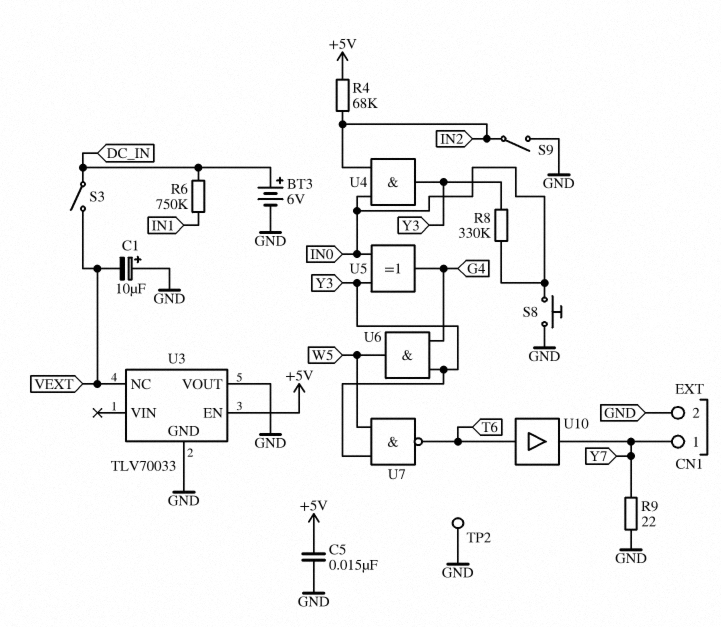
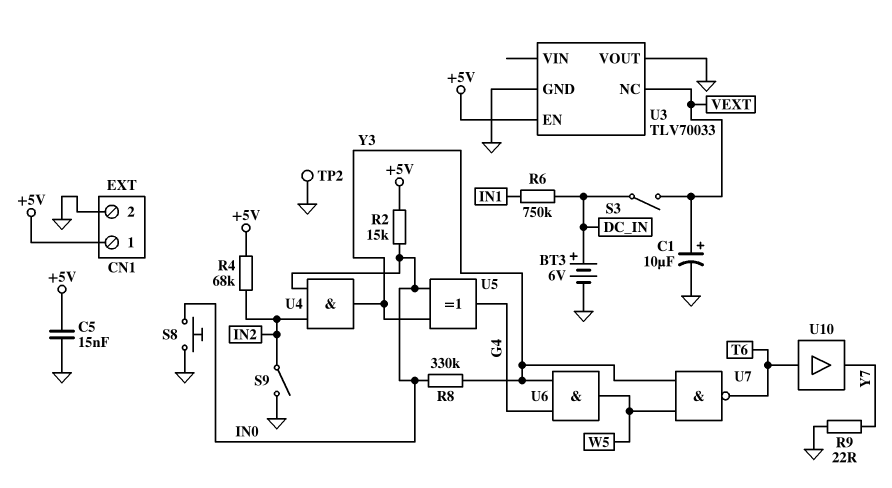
C1: 10uF (plus GND, minus VEXT) -> 10uF (plus VEXT, minus GND)
CN1 pin 1: Y7 -> +5V
R2: none -> 15k (+5V, IN0)

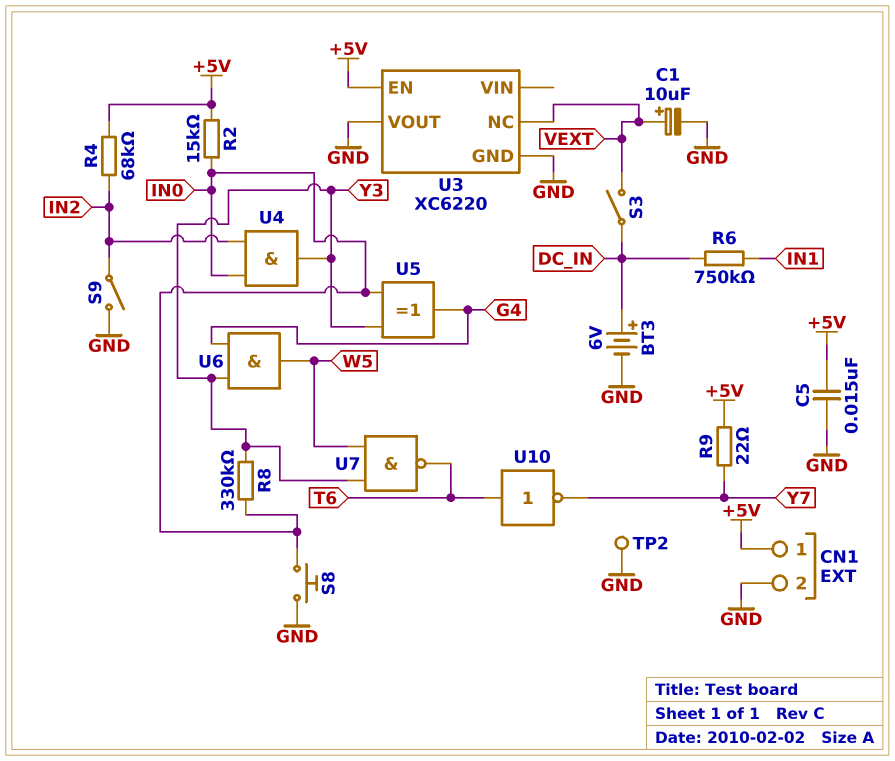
R9: 22 (GND, Y7) -> 22 (+5V, Y7)
U3: TLV70033 -> XC6220
U10: buffer (in T6, out Y7) -> NOT (in T6, out Y7)

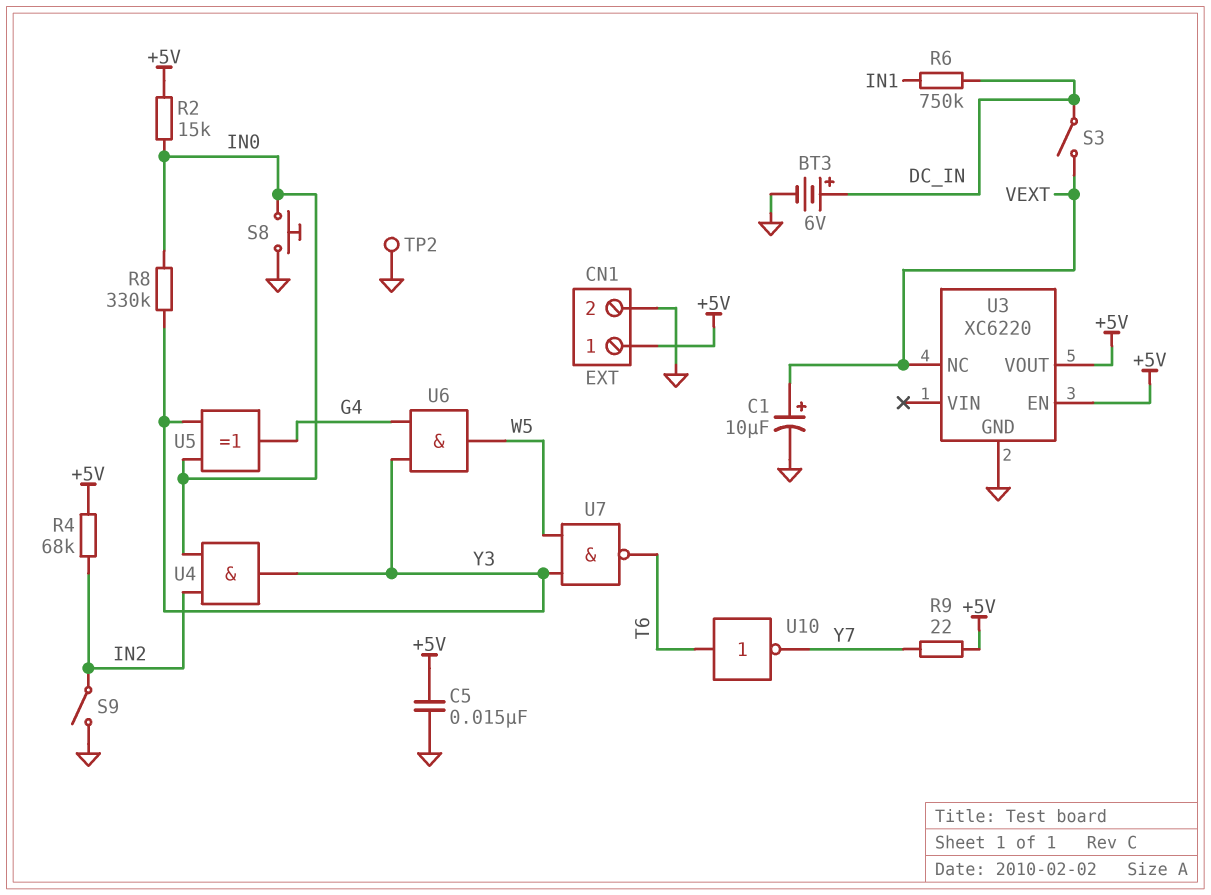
U3 pin VOUT: GND -> +5V

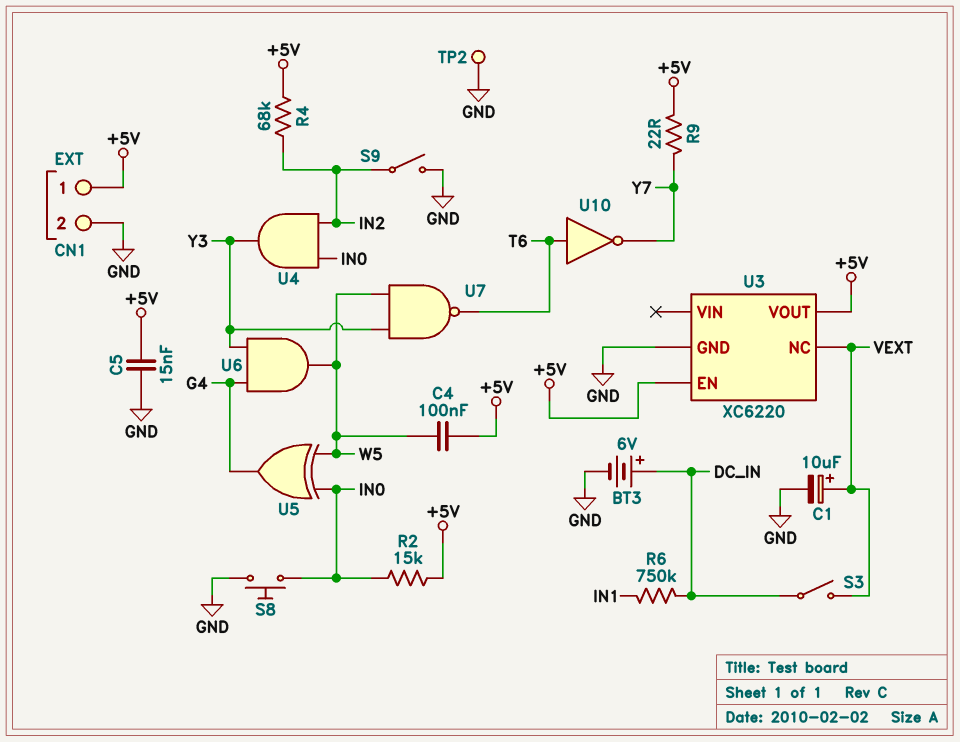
C4: none -> 100nF (+5V, W5)
R8: 330k (IN0, Y3) -> none
U5: XOR (in IN0, in Y3, out G4) -> XOR (in IN0, in W5, out G4)

